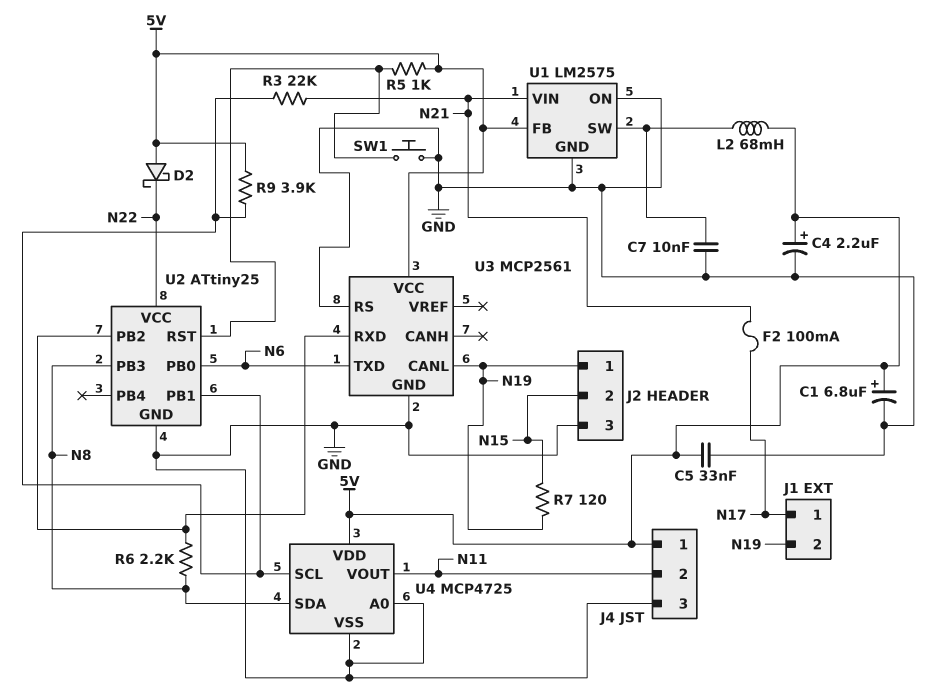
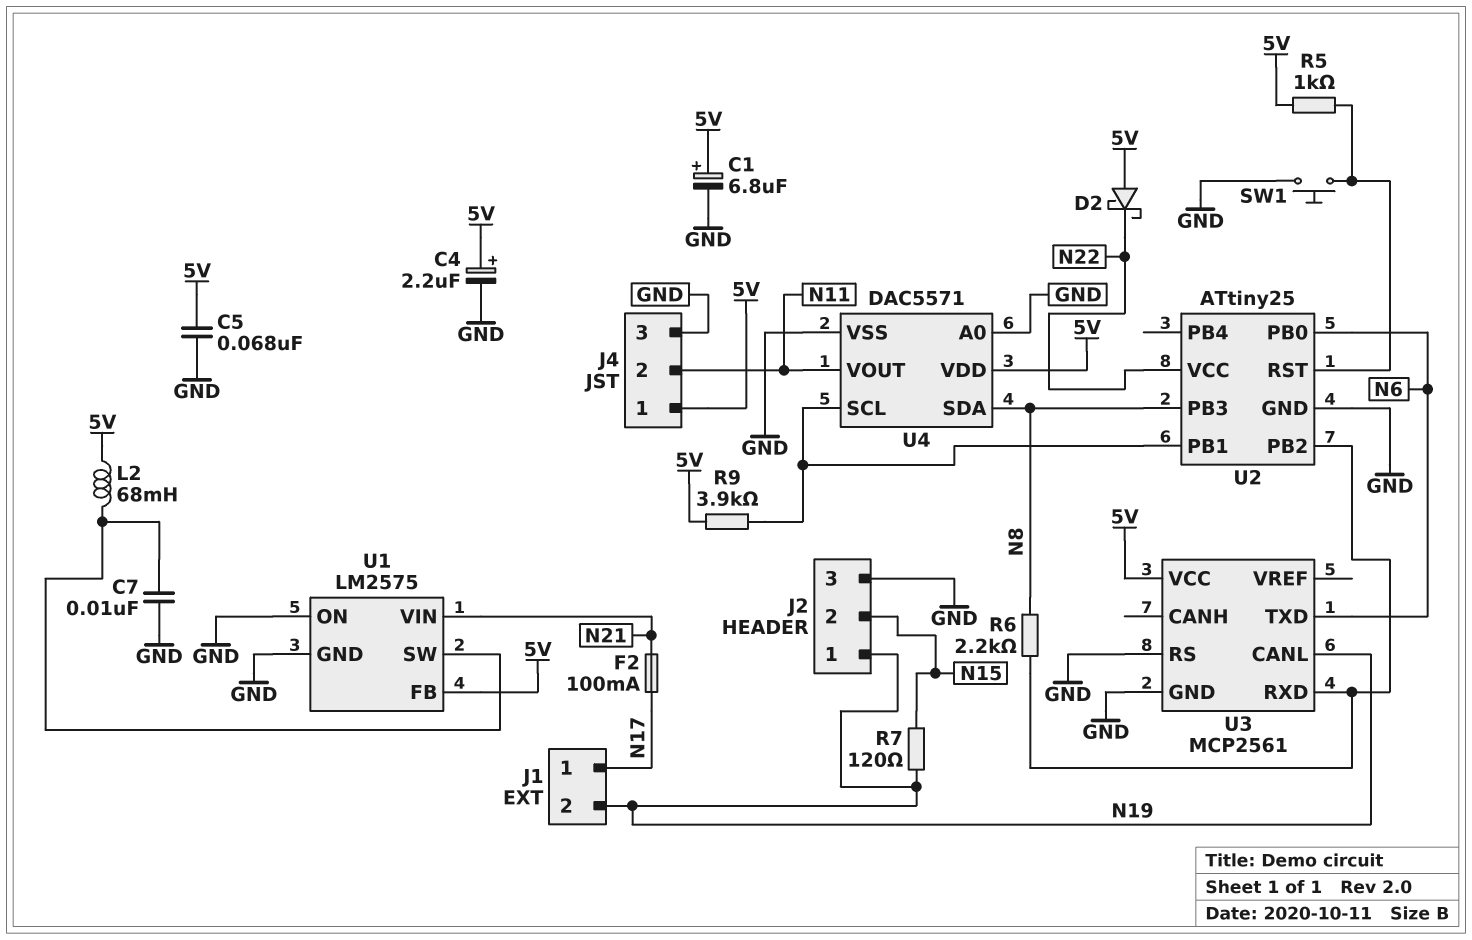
C5: 33nF (5V, GND) -> 68nF (5V, GND)
R3: 22k (N21, U2/PB1) -> none
U4: MCP4725 -> DAC5571

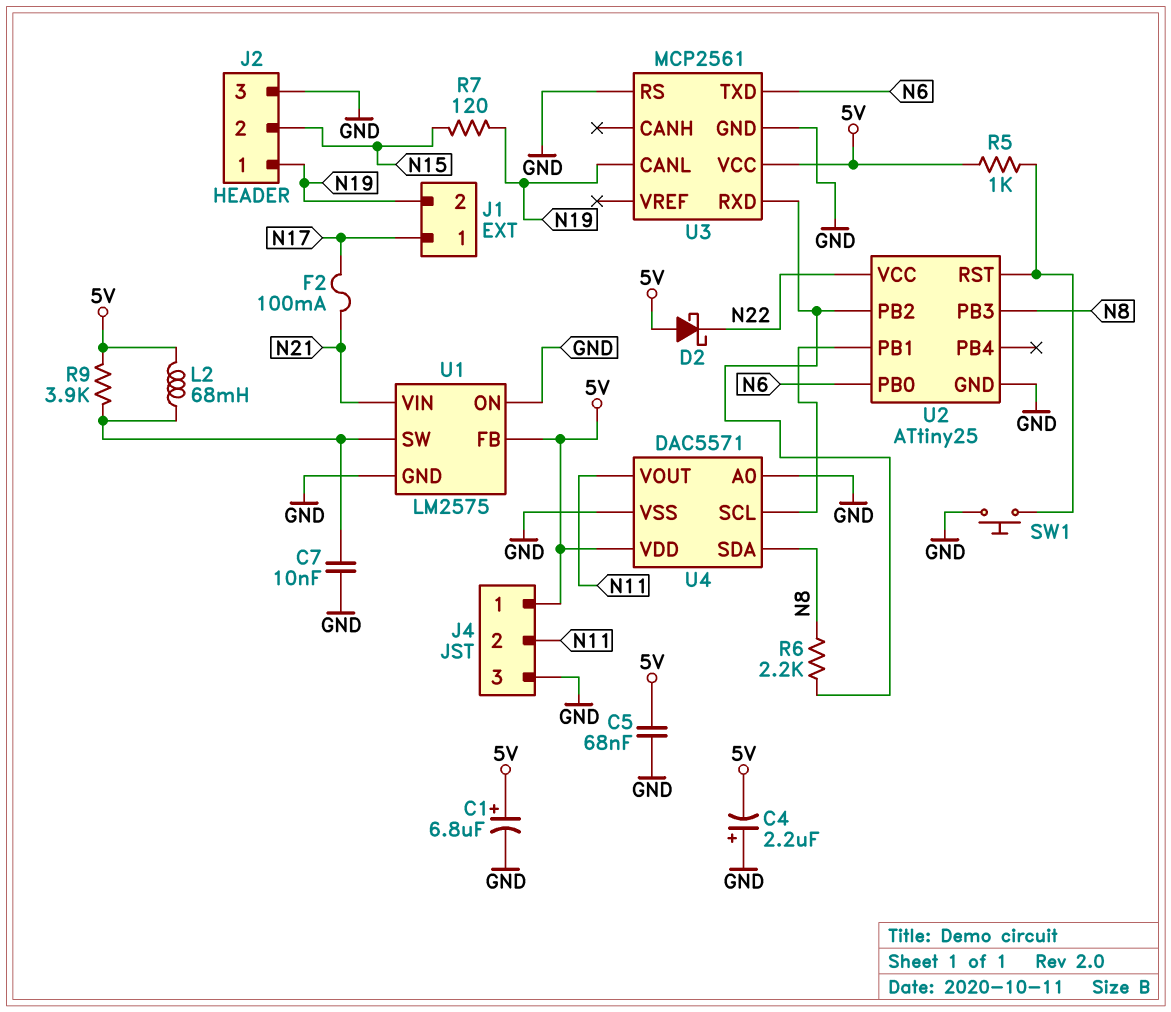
C4: 2.2uF (plus 5V, minus GND) -> 2.2uF (plus GND, minus 5V)
R9: 3.9k (5V, U2/PB1) -> 3.9k (5V, U1/SW)

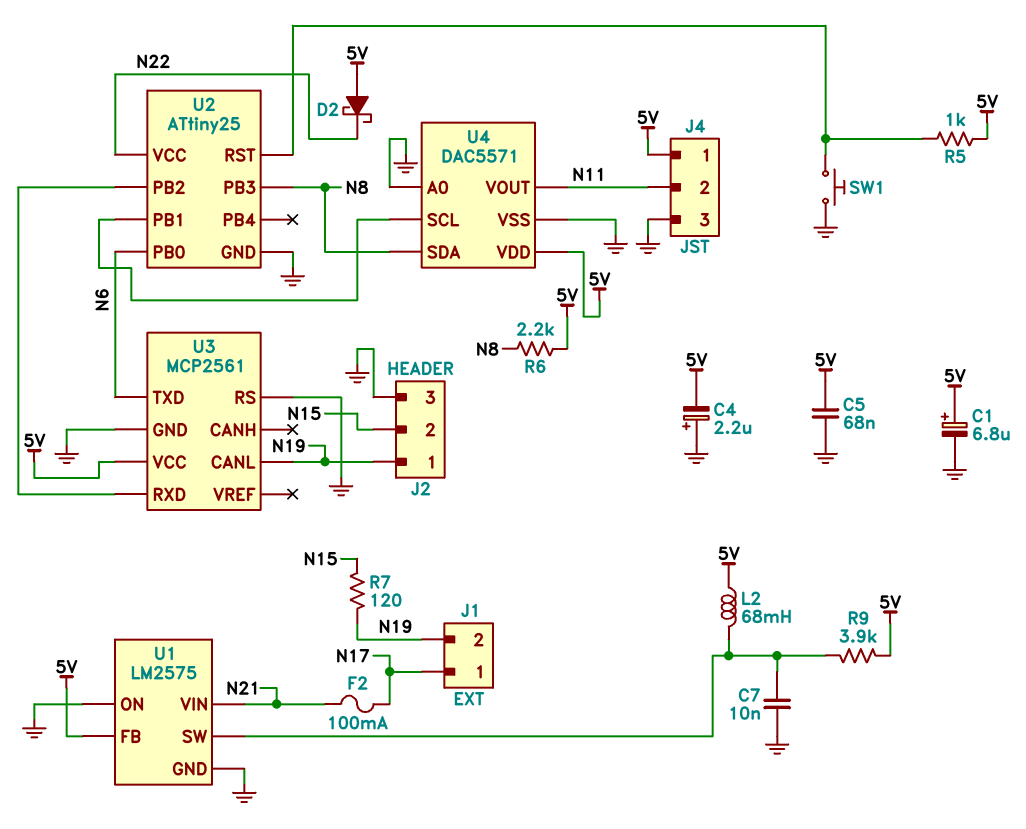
R6: 2.2k (N8, U2/PB2) -> 2.2k (5V, N8)

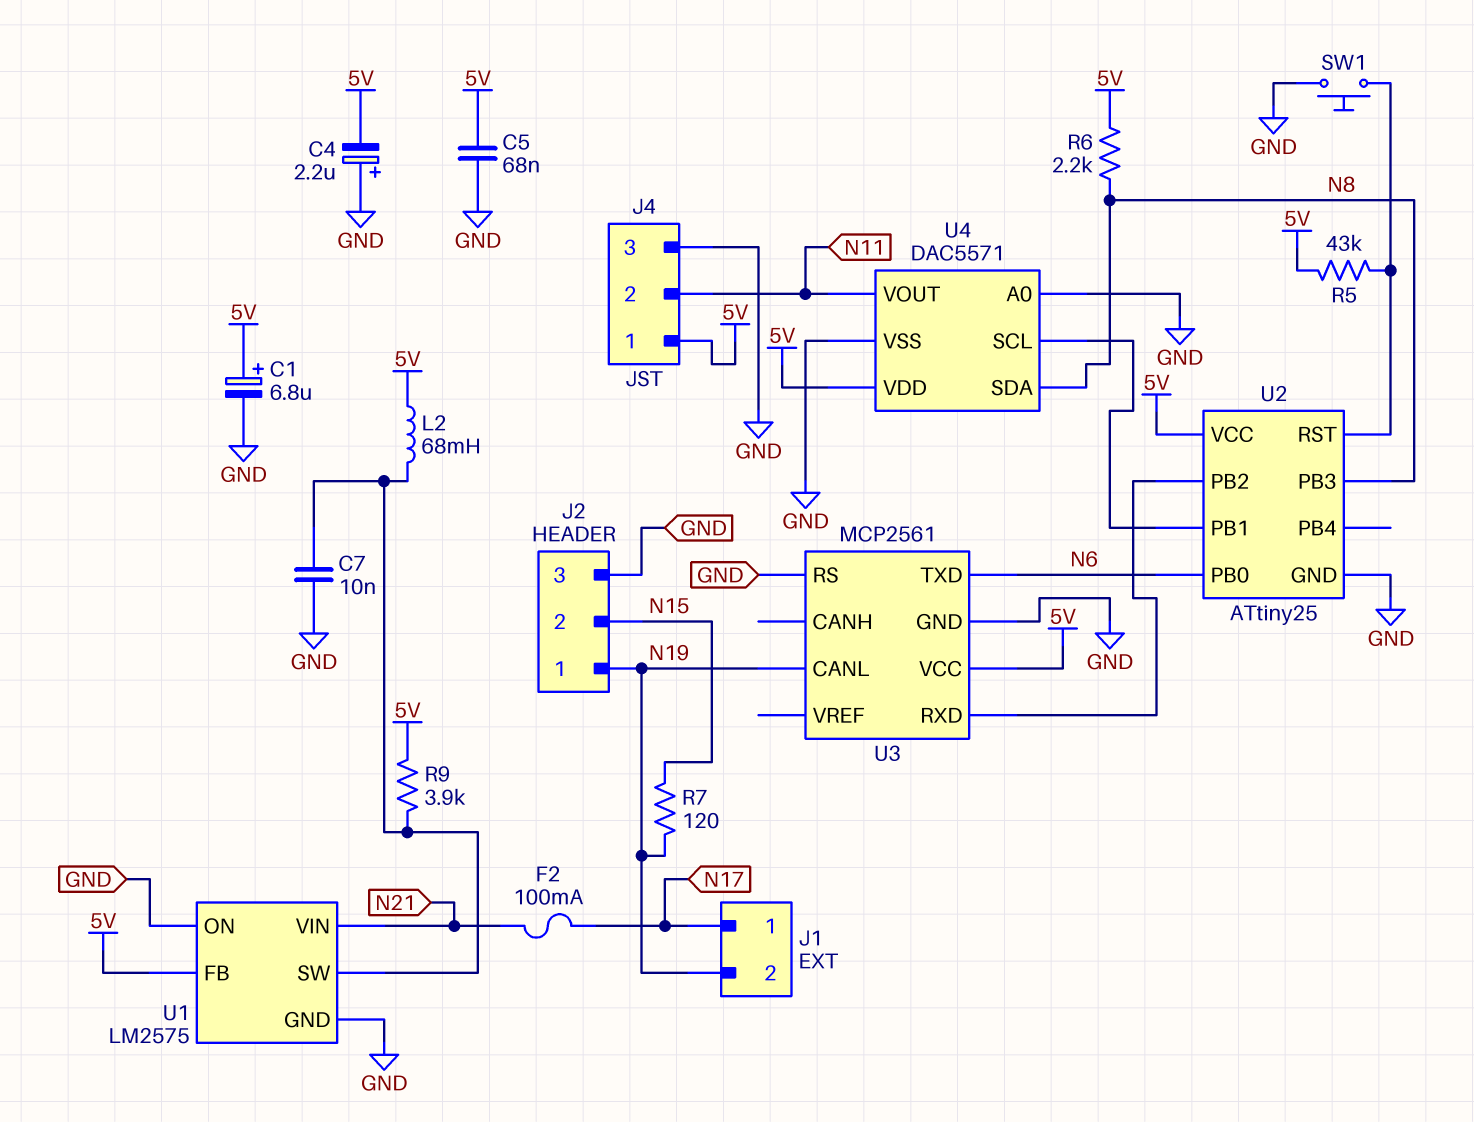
D2: schottky (A 5V, K N22) -> none
R5: 1k (5V, U2/RST) -> 43k (5V, U2/RST)
U2 pin VCC: N22 -> 5V

